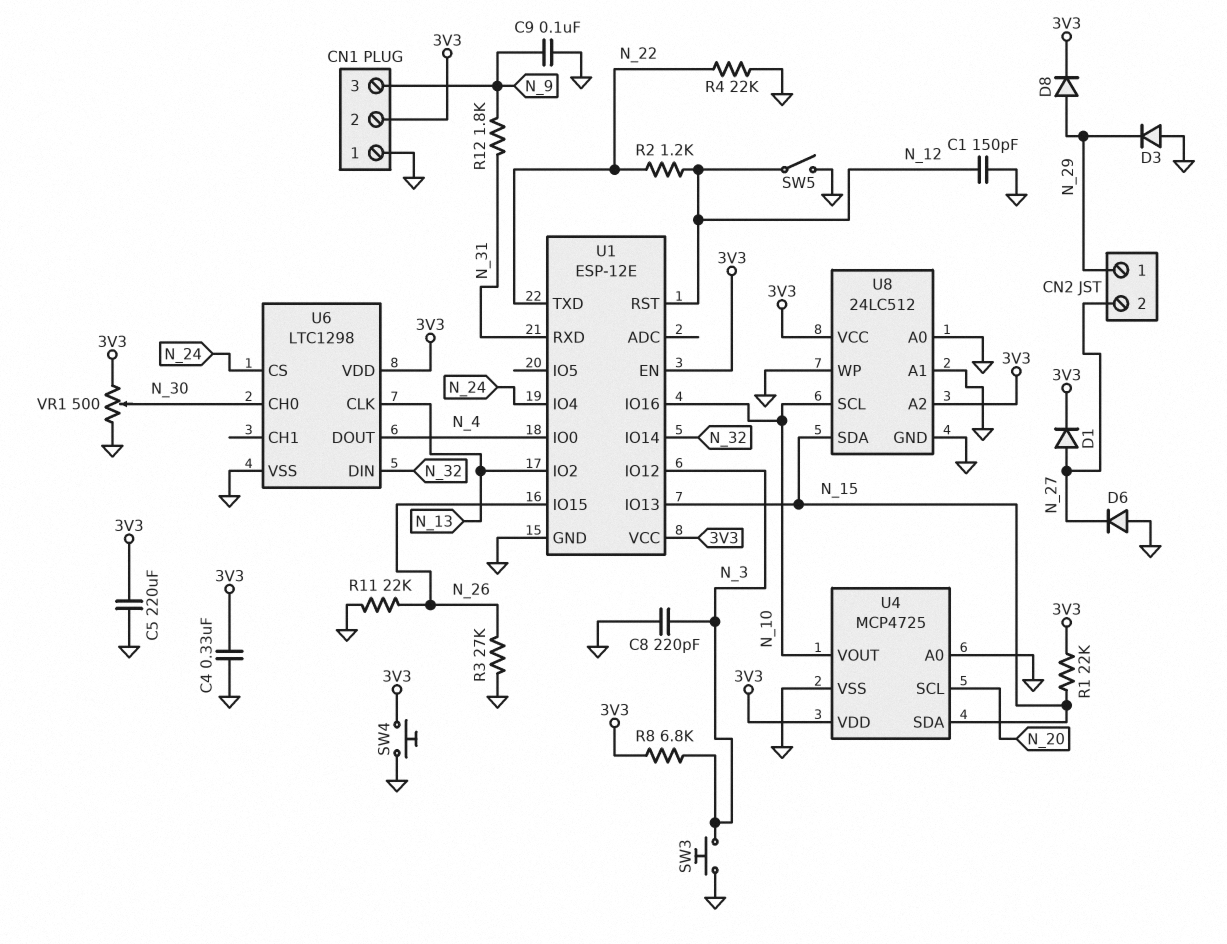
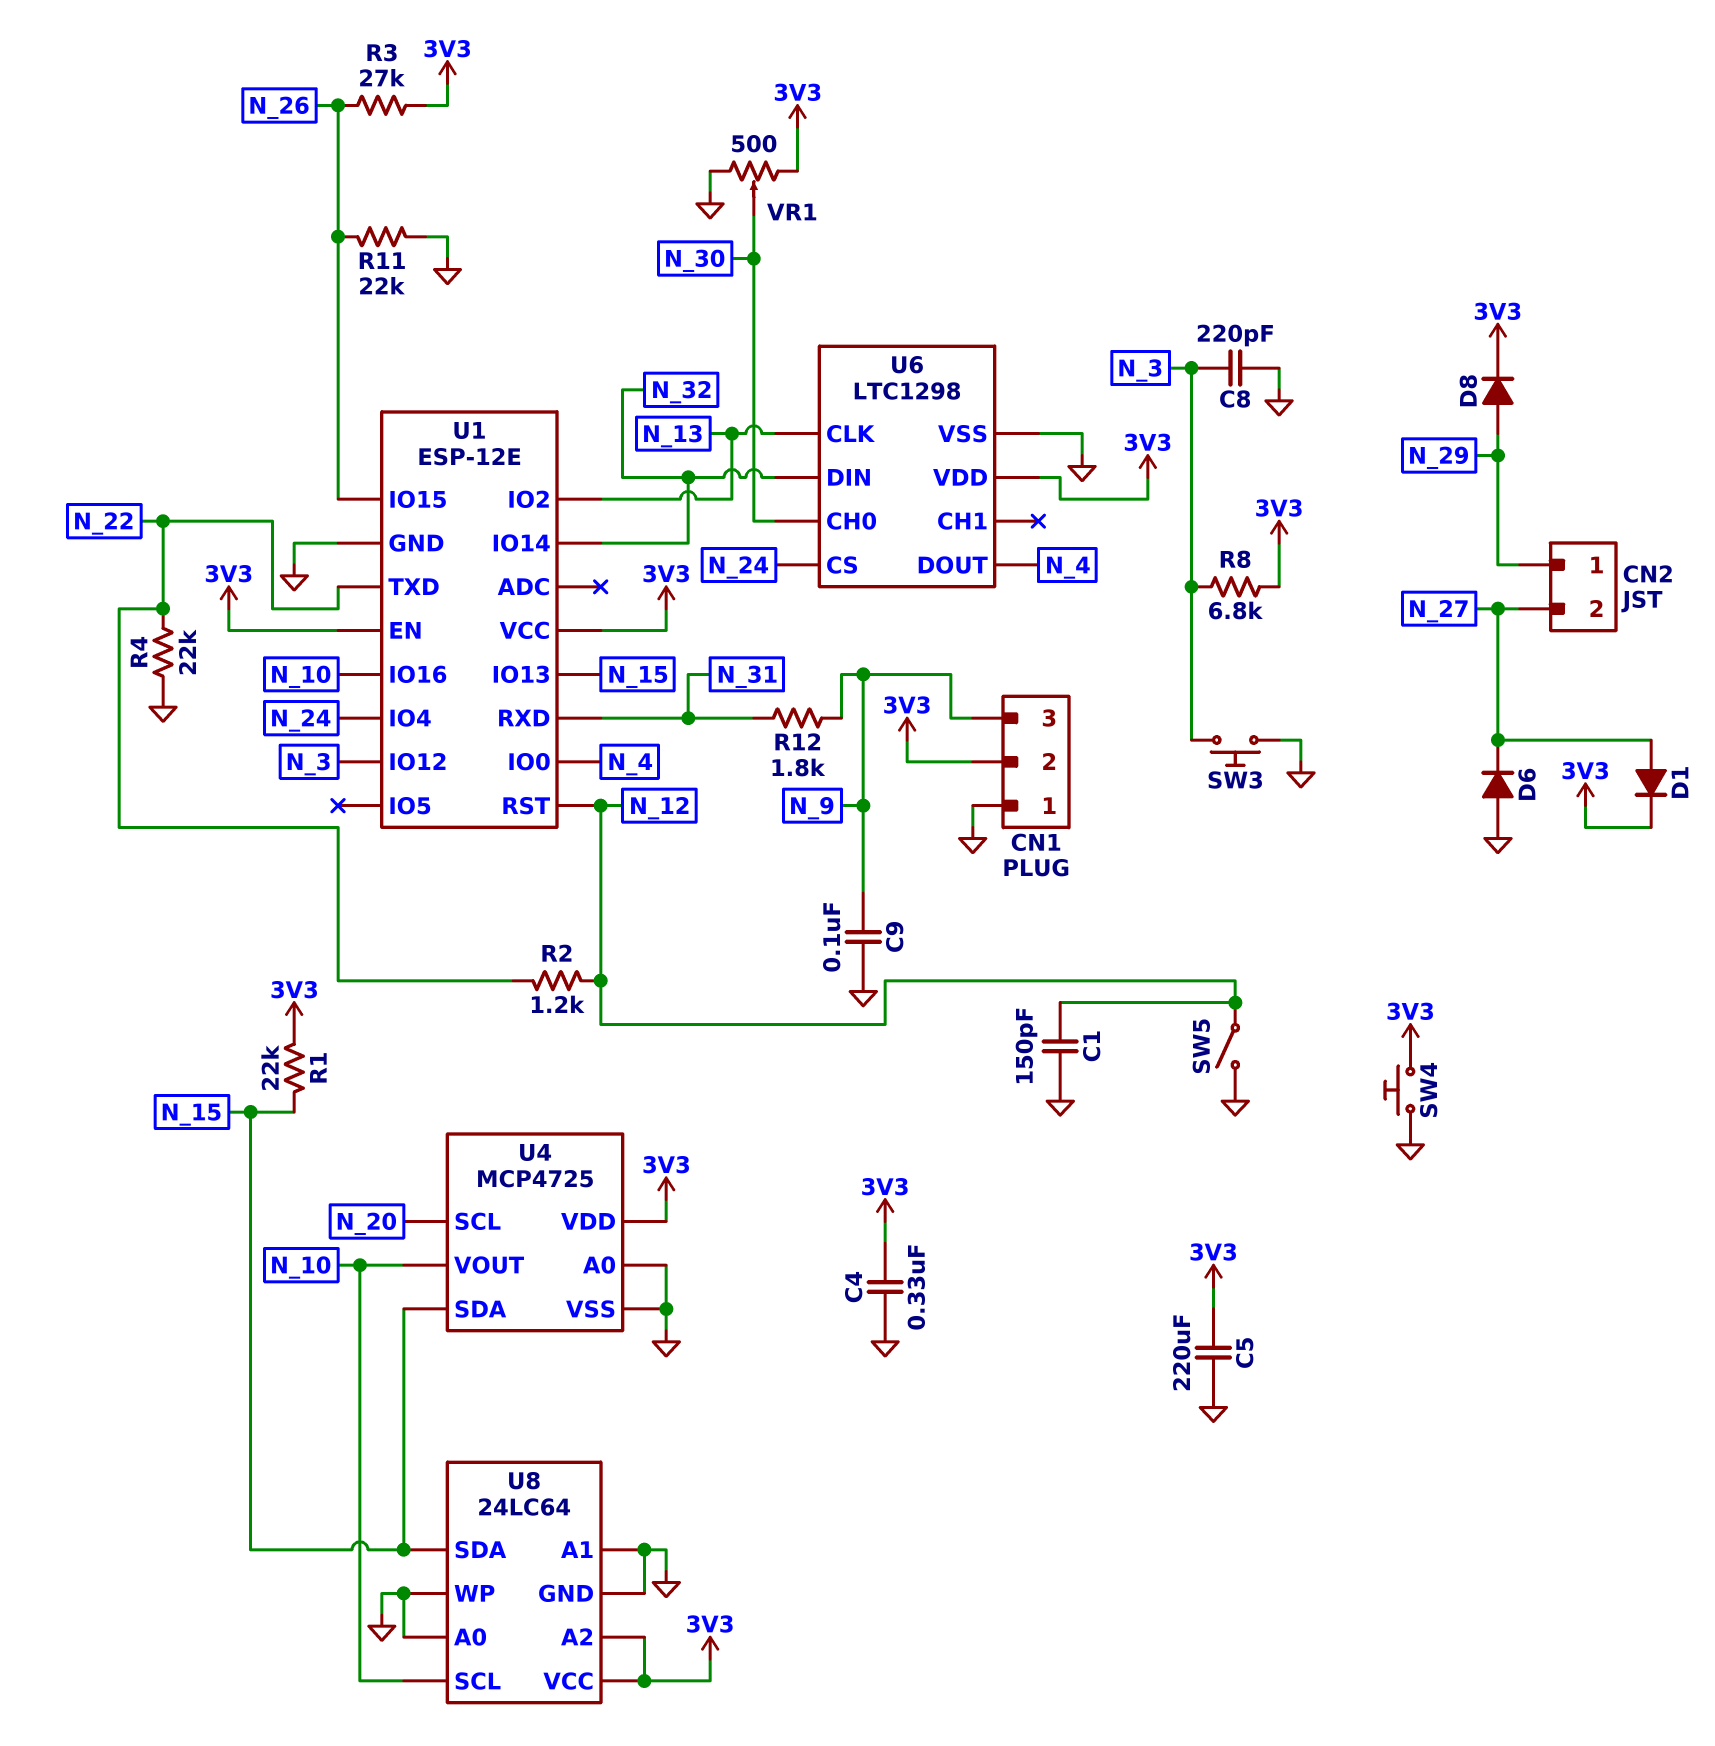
D3: diode (A GND, K N_29) -> none
R3: 27k (GND, N_26) -> 27k (3V3, N_26)
U8: 24LC512 -> 24LC64

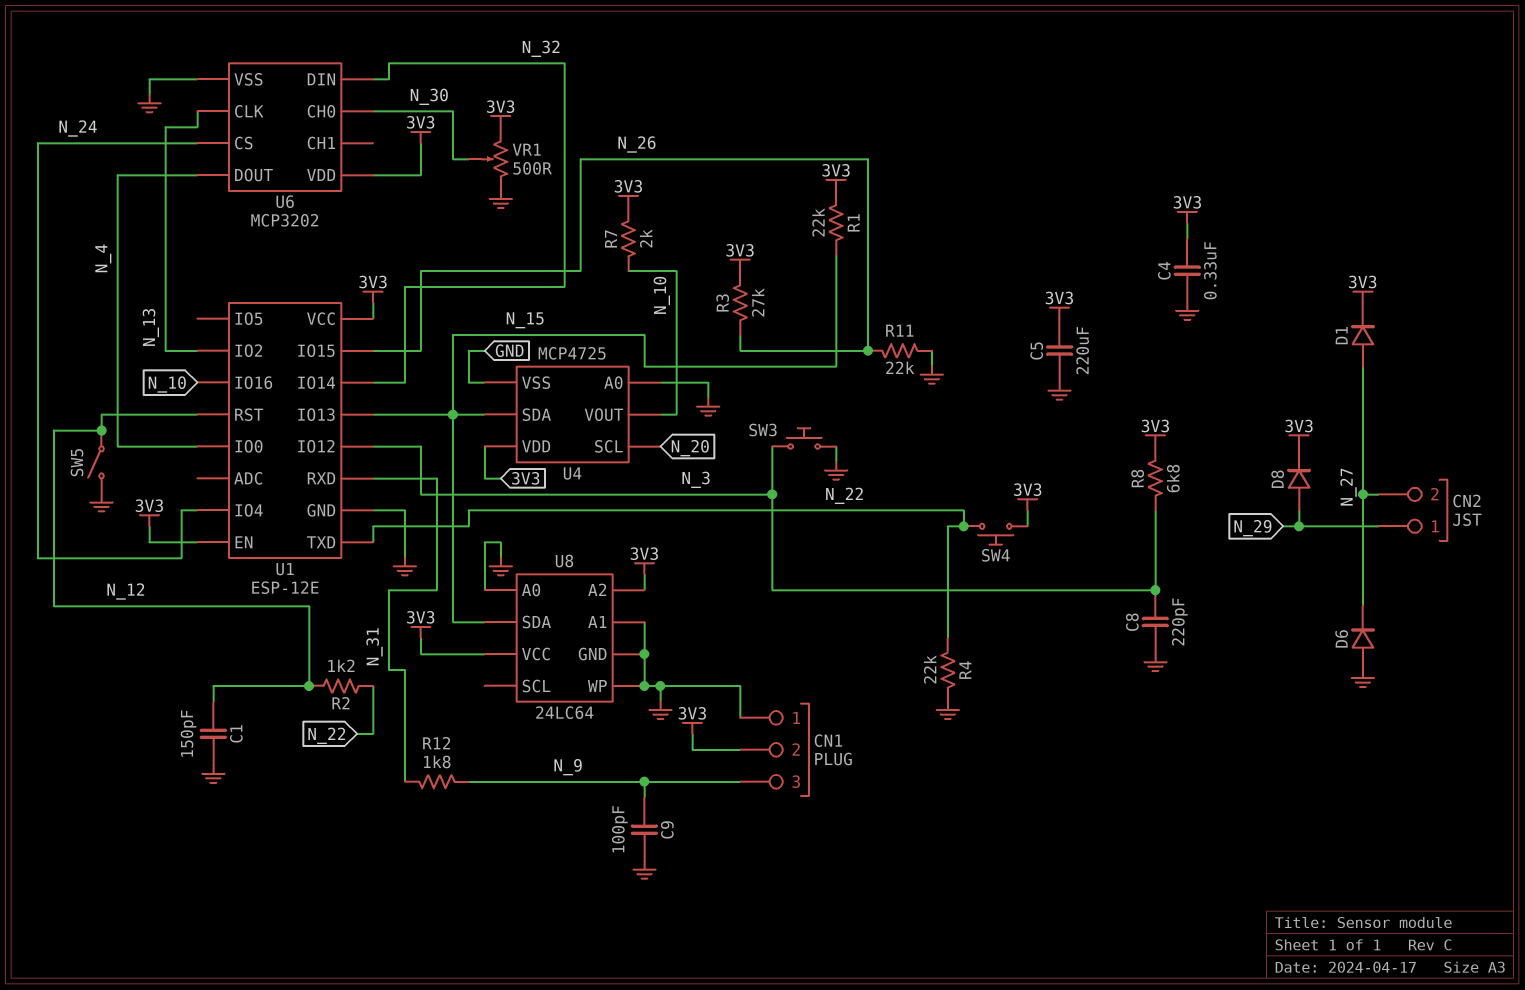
C9: 100nF (GND, N_9) -> 100pF (GND, N_9)
R7: none -> 2k (3V3, N_10)
SW4: button (3V3, GND) -> button (3V3, N_22)
U6: LTC1298 -> MCP3202
U8 pin SCL: N_10 -> none

